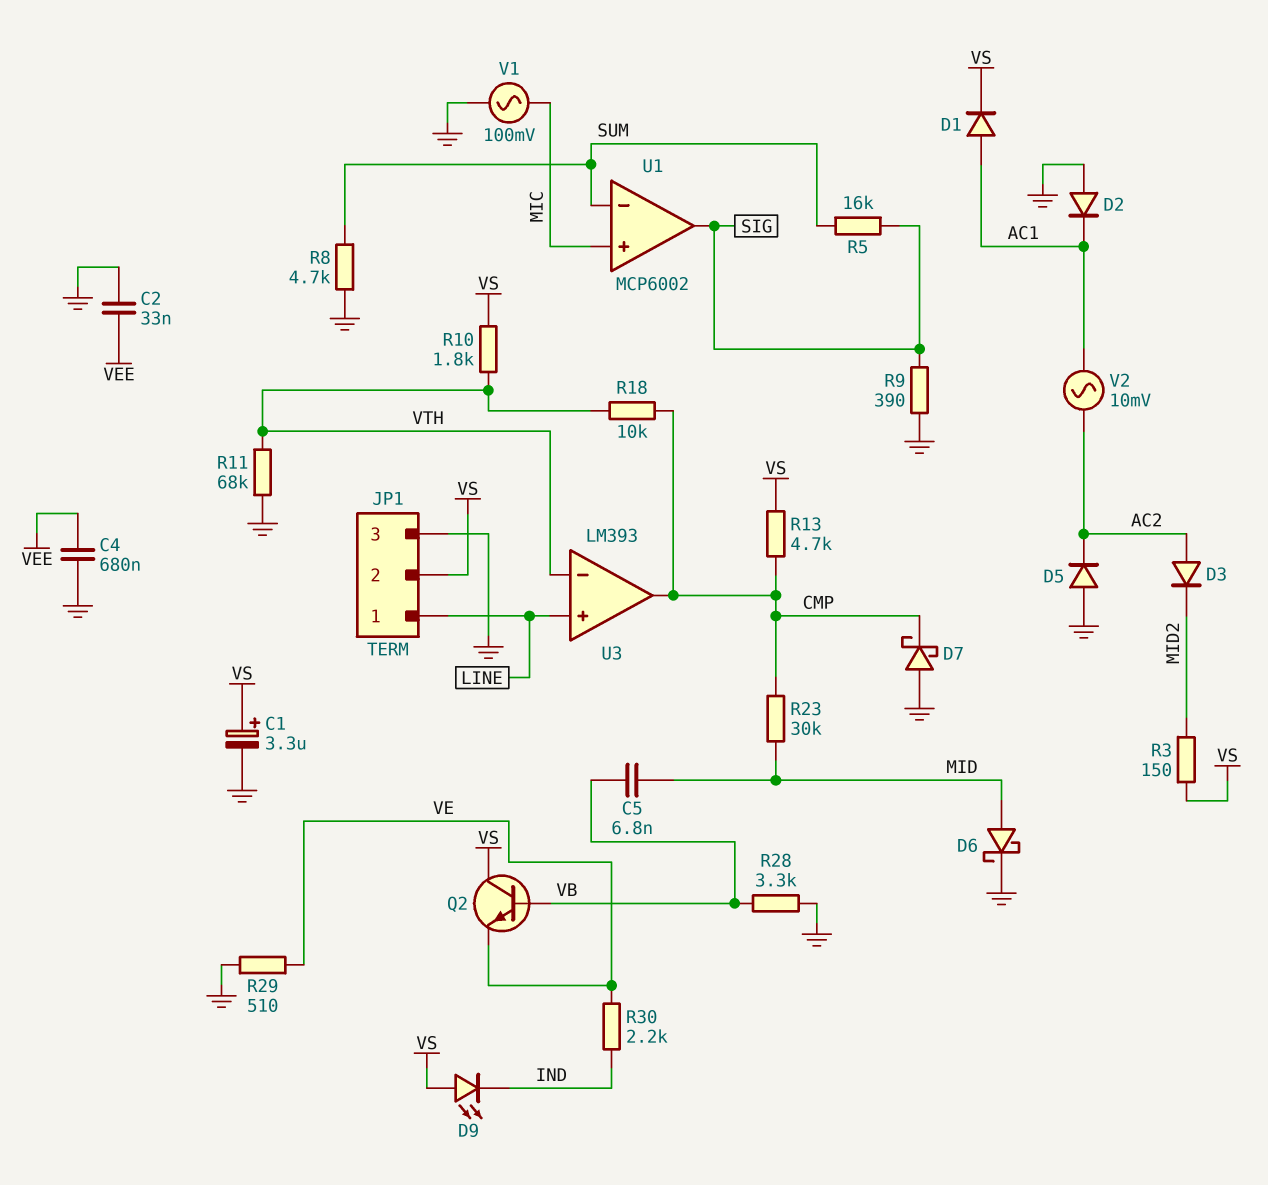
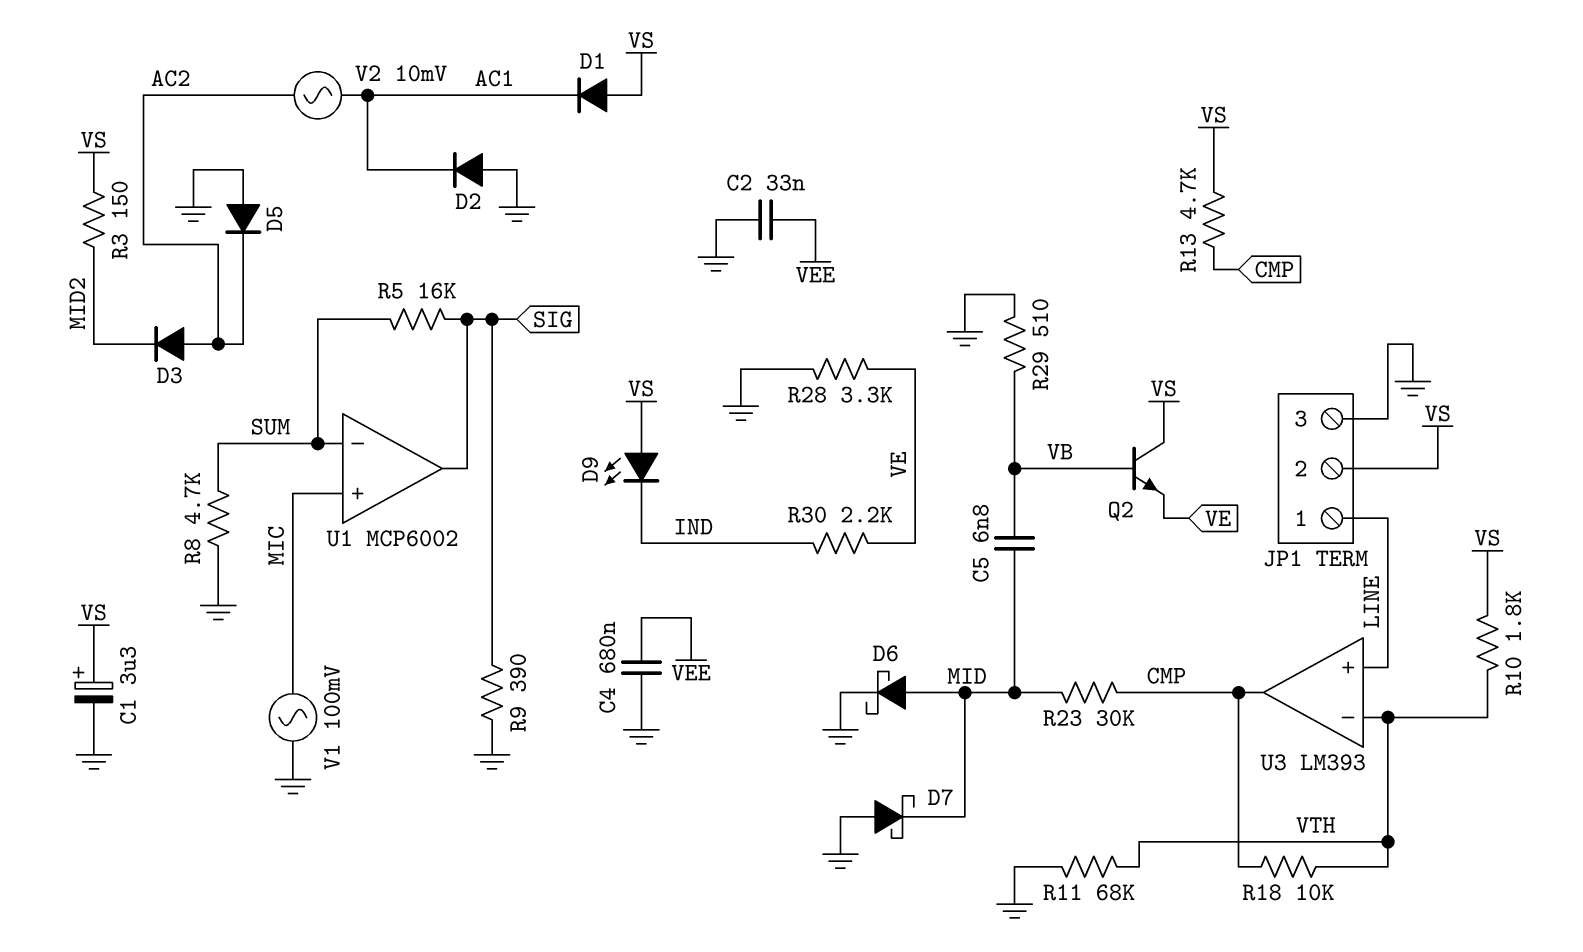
D1: diode (A AC1, K VS) -> diode (A VS, K AC1)
D7: schottky (A GND, K CMP) -> schottky (A GND, K MID)
R28: 3.3k (GND, VB) -> 3.3k (GND, VE)
R29: 510 (GND, VE) -> 510 (GND, VB)

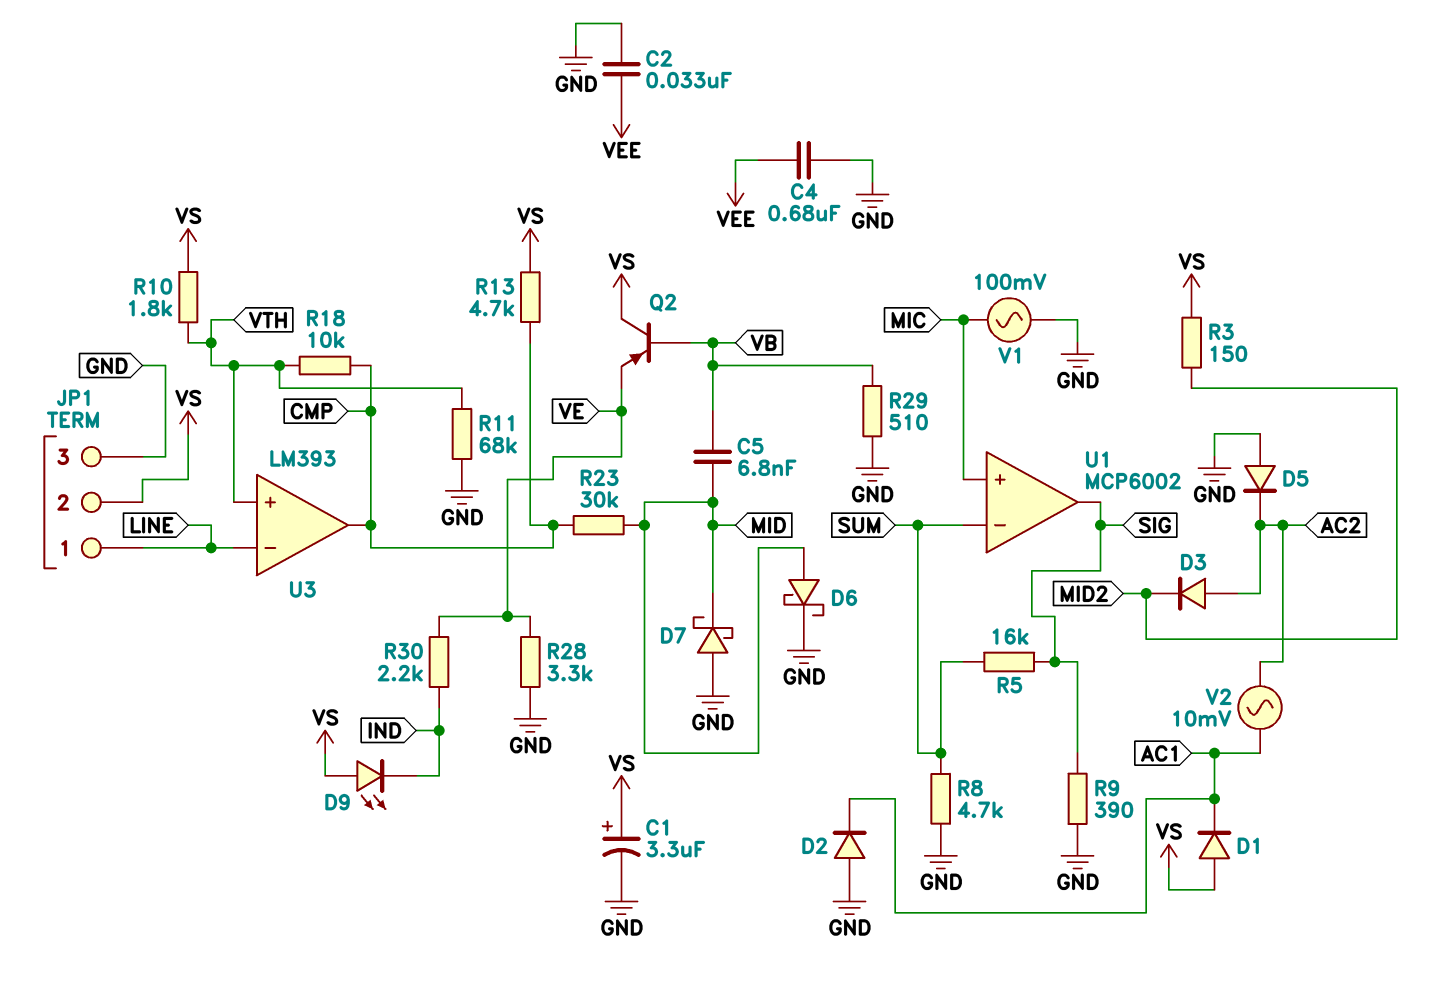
Q2: NPN (B VB, C VS, E VE) -> PNP (B VB, C VS, E VE)
U3 pin in+: LINE -> VTH
U3 pin in-: VTH -> LINE

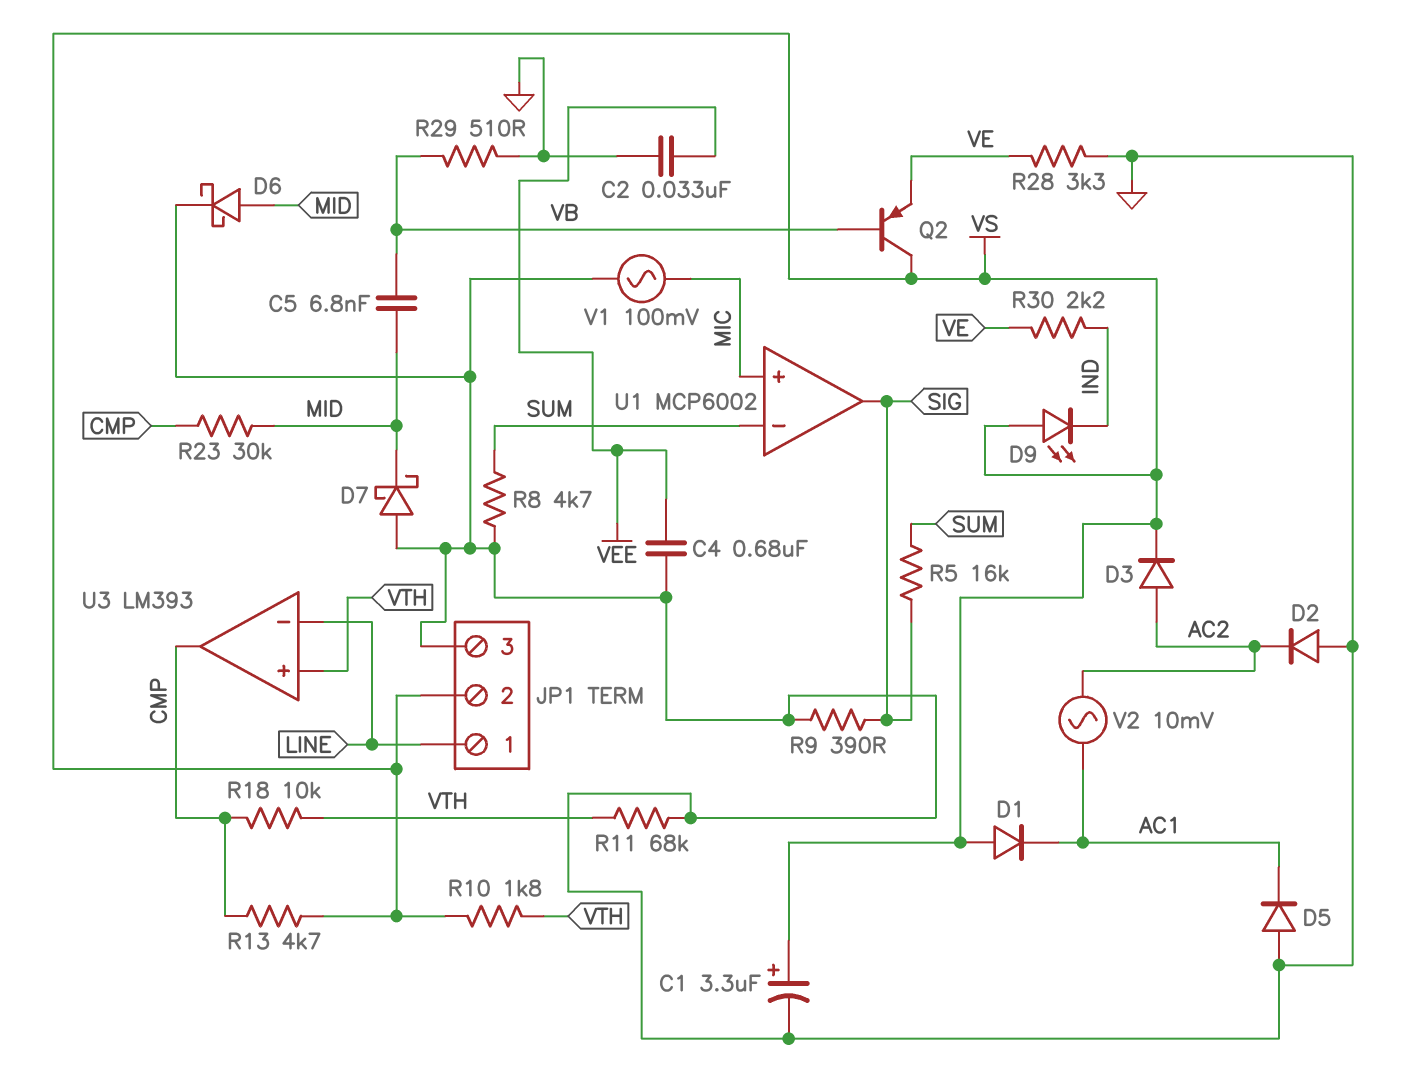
D2: diode (A GND, K AC1) -> diode (A GND, K AC2)
D3: diode (A AC2, K MID2) -> diode (A AC2, K VS)
D5: diode (A GND, K AC2) -> diode (A GND, K AC1)
R3: 150 (MID2, VS) -> none

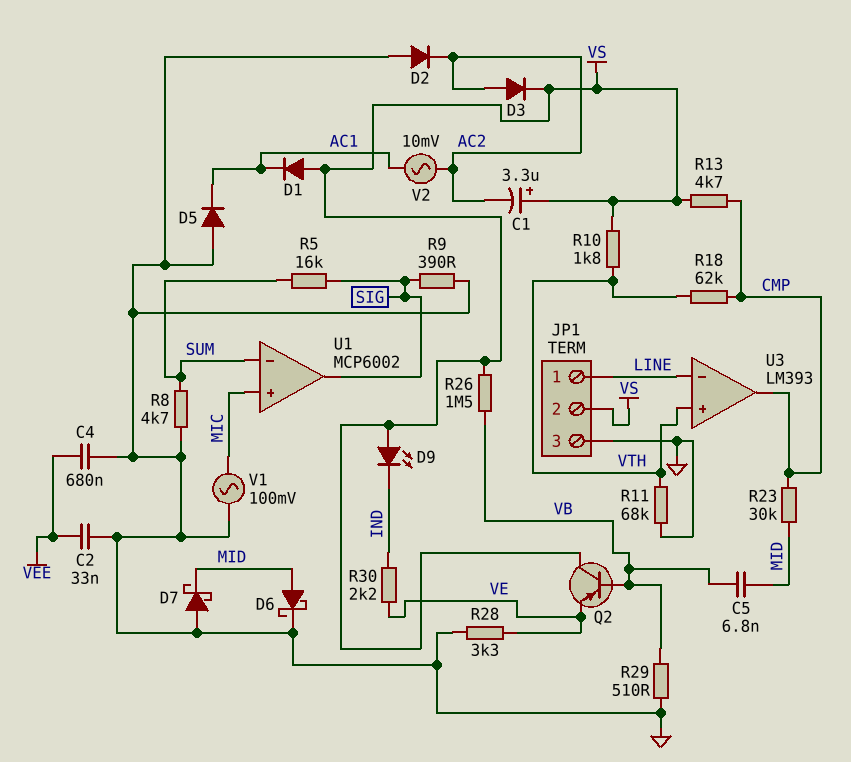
C1: 3.3uF (plus VS, minus GND) -> 3.3uF (plus VS, minus AC2)
R18: 10k (CMP, VTH) -> 62k (CMP, VTH)
R26: none -> 1.5M (VB, VS)

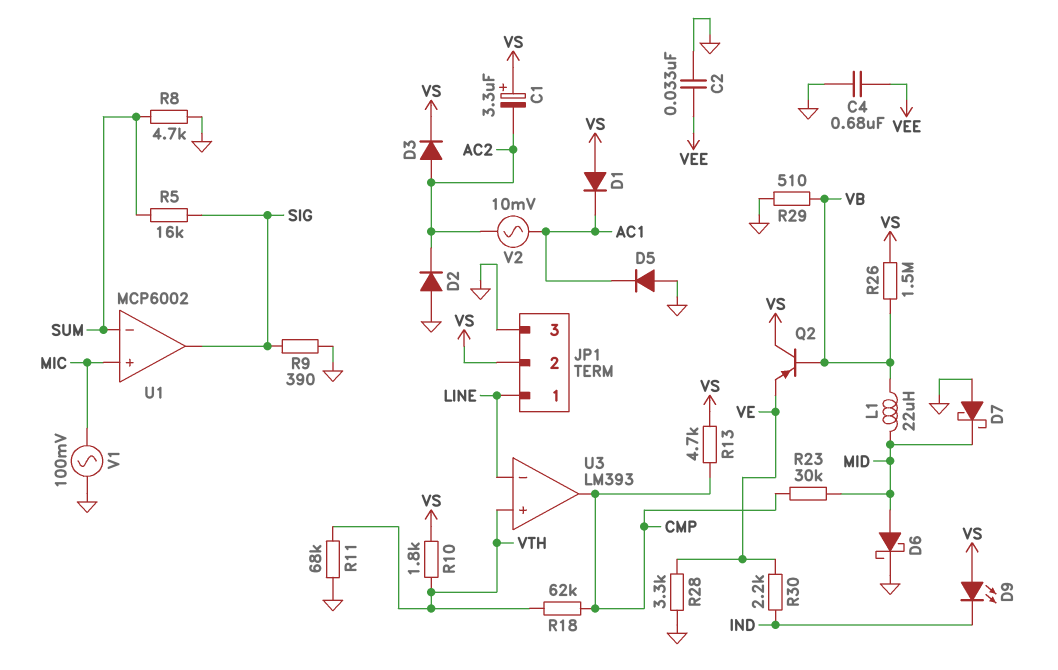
C5: 6.8nF (MID, VB) -> none
L1: none -> 22uH (MID, VB)

